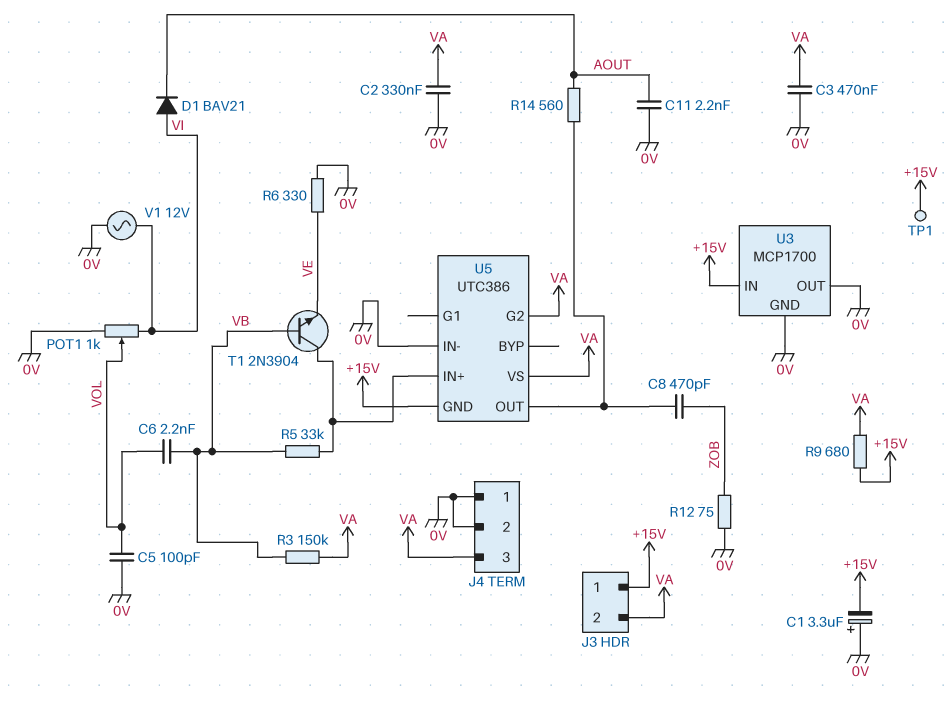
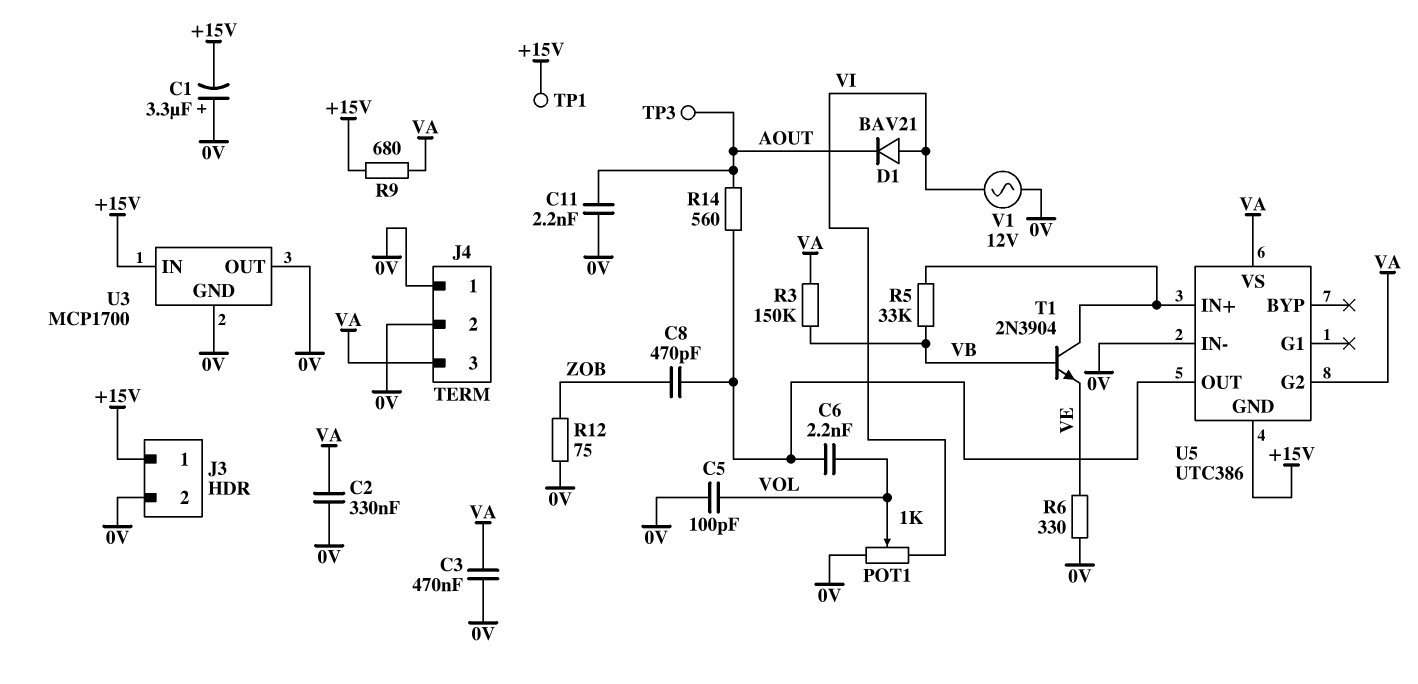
C6: 2.2nF (VB, VOL) -> 2.2nF (U5/OUT, VOL)
J3 pin 2: VA -> 0V
TP3: none -> test point (AOUT)

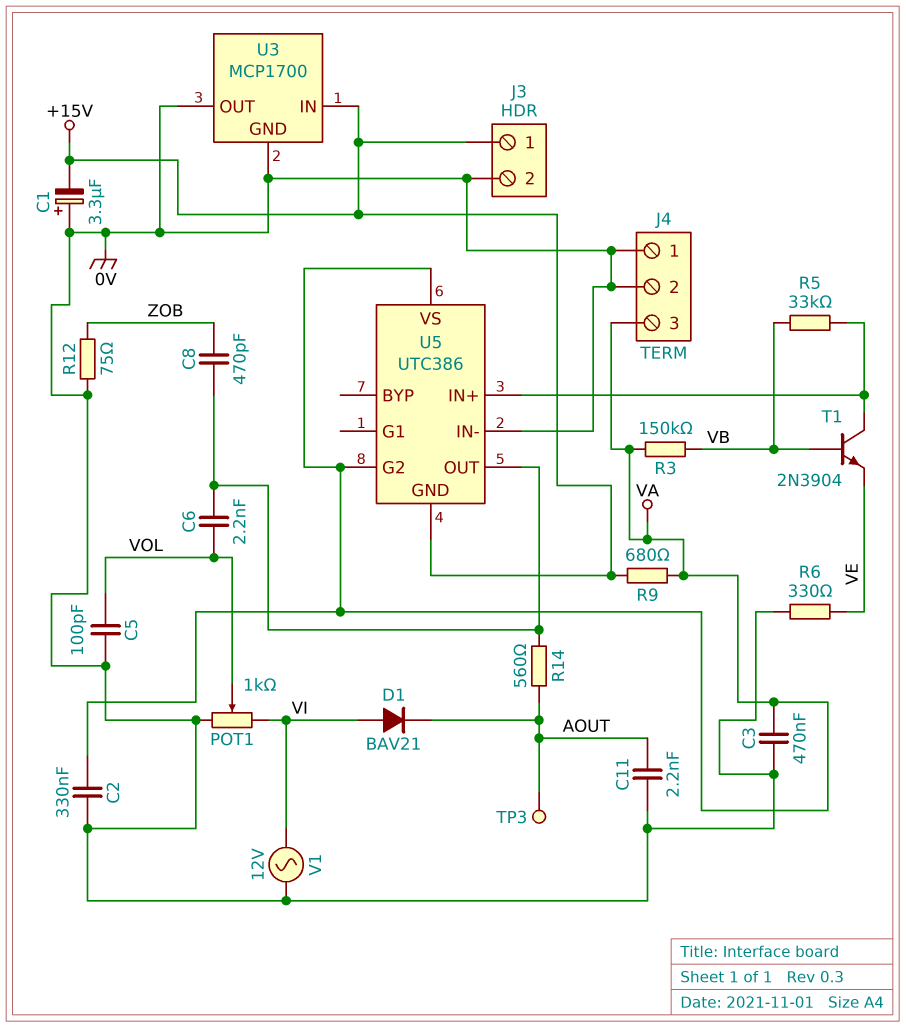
TP1: test point (+15V) -> none

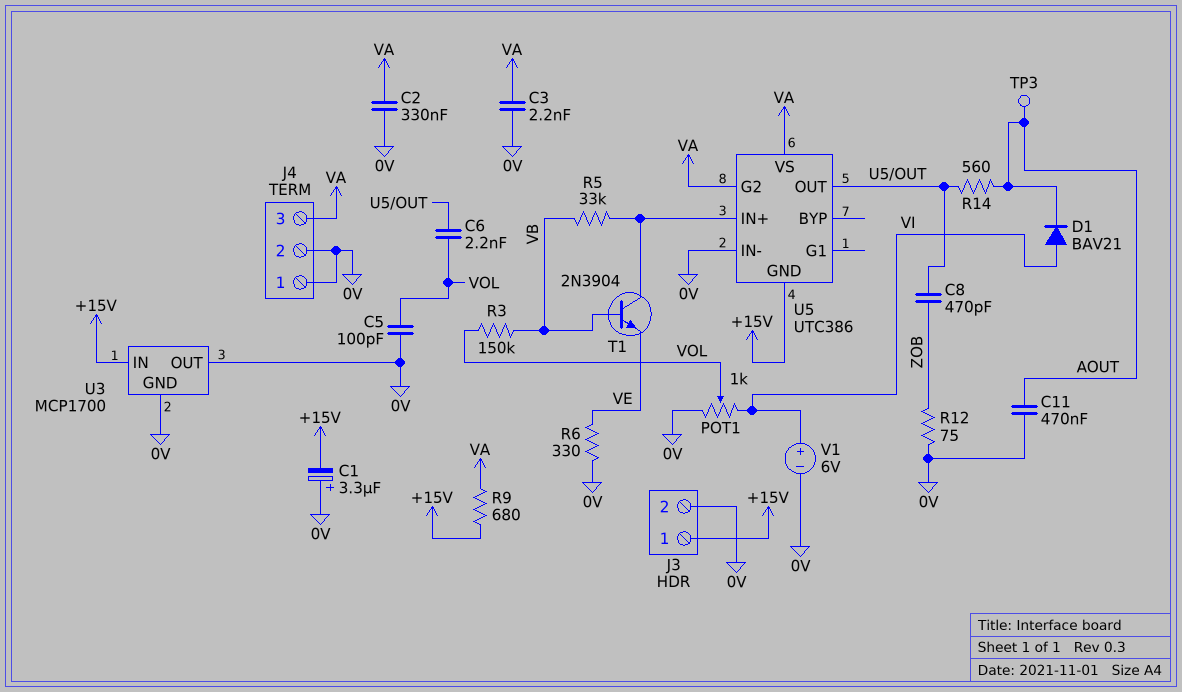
C3: 470nF (0V, VA) -> 2.2nF (0V, VA)
C11: 2.2nF (0V, AOUT) -> 470nF (0V, AOUT)
R3: 150k (VA, VB) -> 150k (VB, VOL)
V1: AC 12V (0V, VI) -> 6V (plus VI, minus 0V)

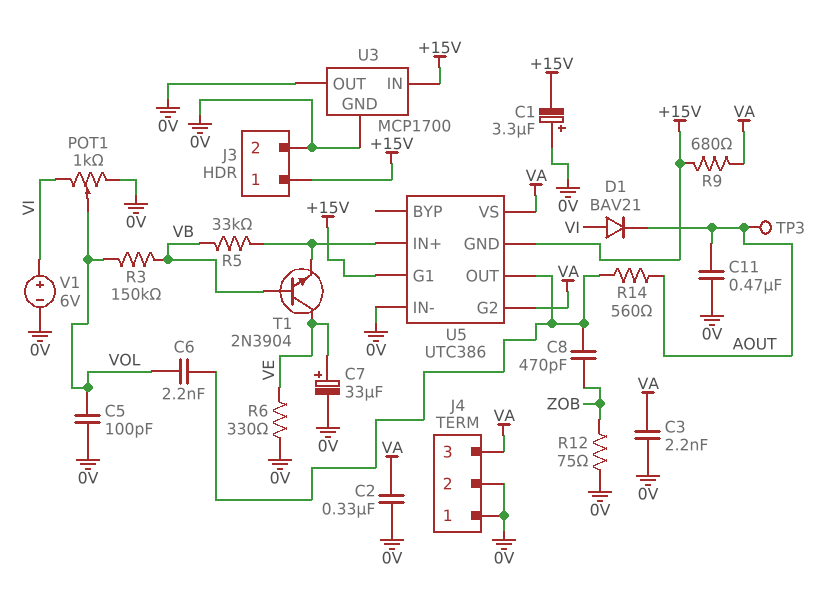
C7: none -> 33uF (plus VE, minus 0V)
T1: NPN 2N3904 (B VB, C U5/IN+, E VE) -> NPN 2N3904 (B VB, C VE, E U5/IN+)
U5 pin G1: none -> +15V

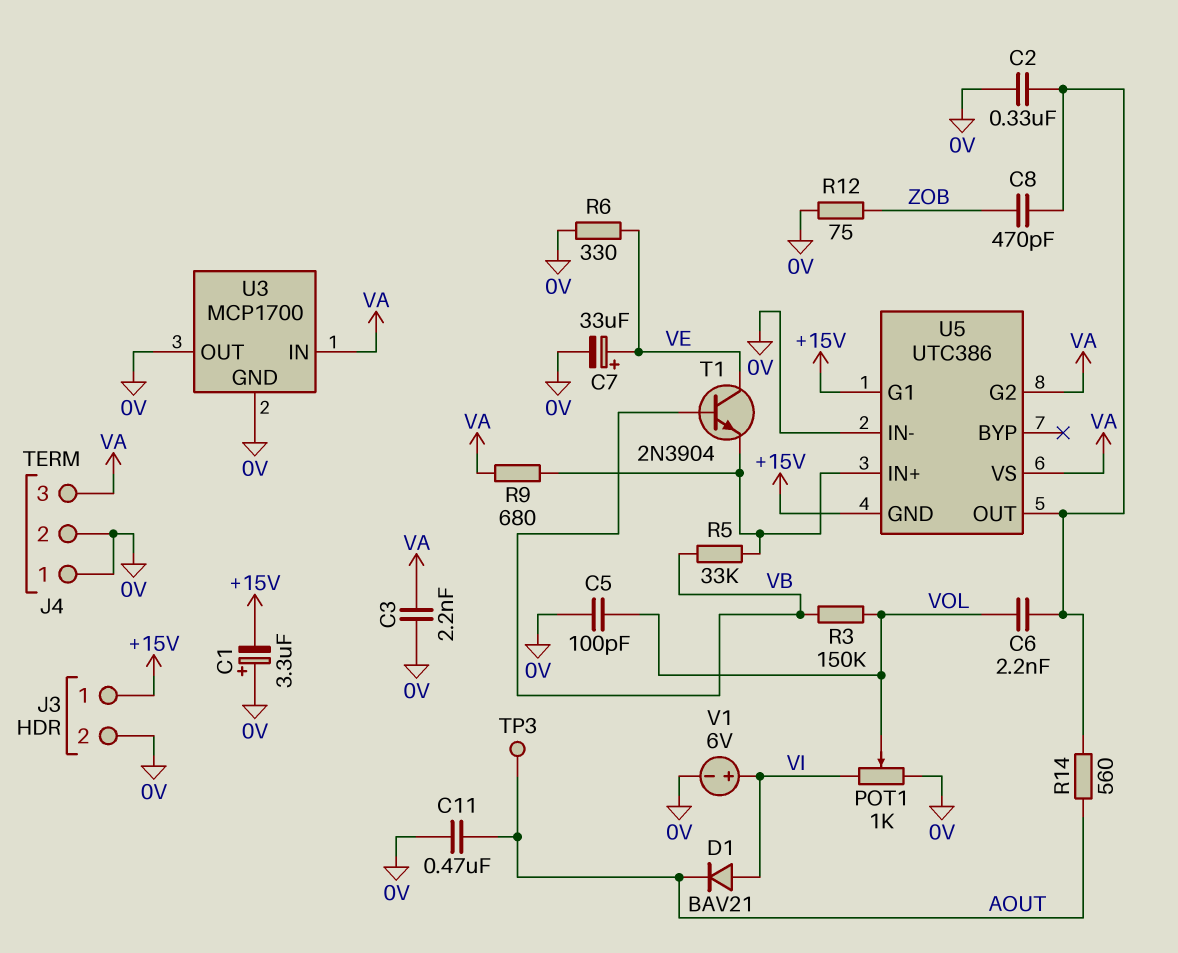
C2: 330nF (0V, VA) -> 330nF (0V, U5/OUT)
R9: 680 (+15V, VA) -> 680 (U5/IN+, VA)
U3 pin IN: +15V -> VA

